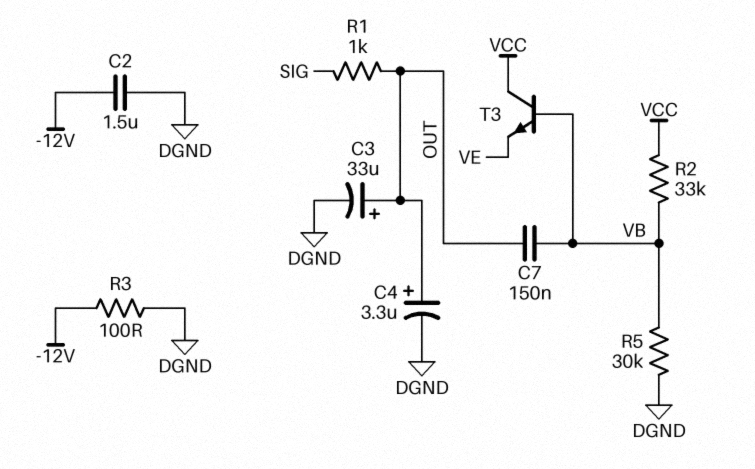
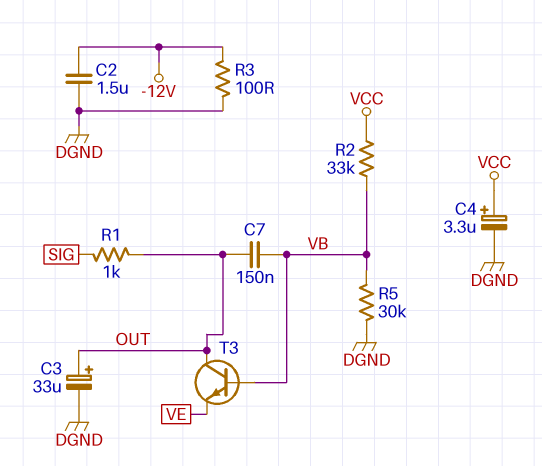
C4: 3.3uF (plus OUT, minus DGND) -> 3.3uF (plus VCC, minus DGND)
T3: NPN (B VB, C VCC, E VE) -> NPN (B VB, C OUT, E VE)

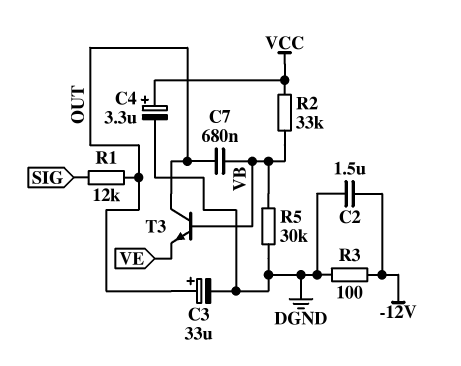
C7: 150nF (OUT, VB) -> 680nF (OUT, VB)
R1: 1k (OUT, SIG) -> 12k (OUT, SIG)

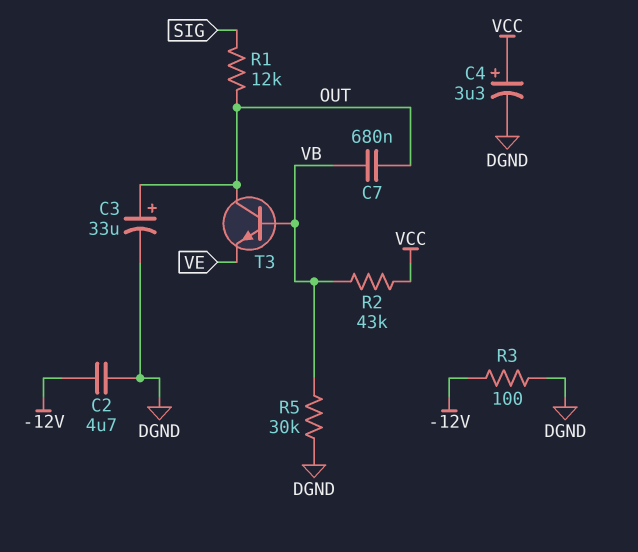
C2: 1.5uF (-12V, DGND) -> 4.7uF (-12V, DGND)
R2: 33k (VB, VCC) -> 43k (VB, VCC)

